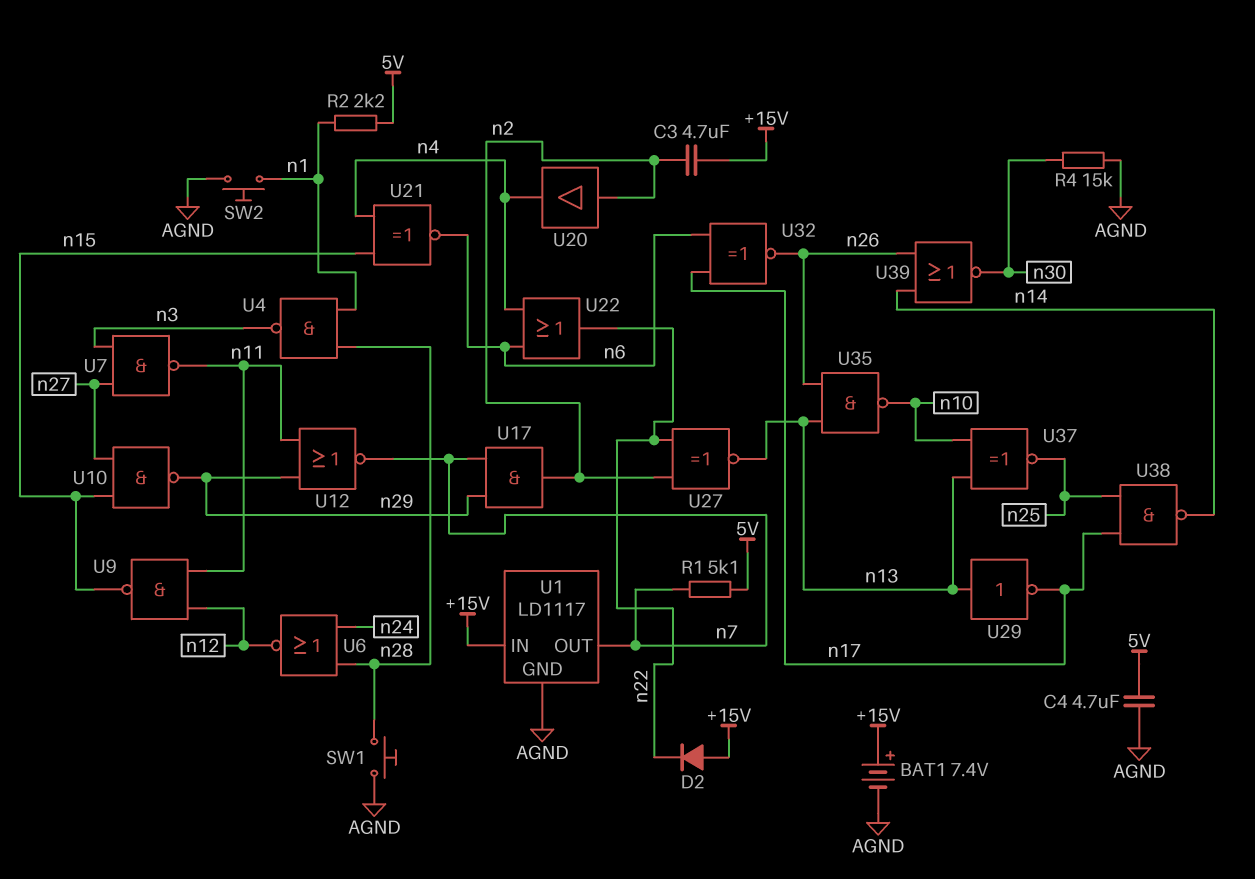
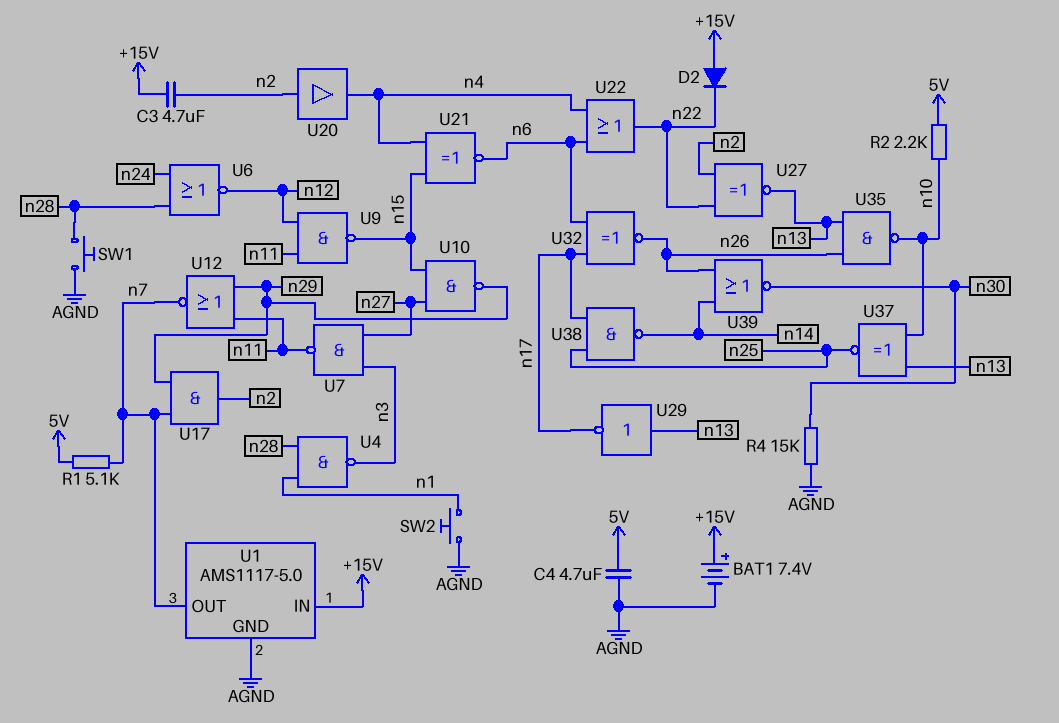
R2: 2.2k (5V, n1) -> 2.2k (5V, n10)
U1: LD1117 -> AMS1117-5.0

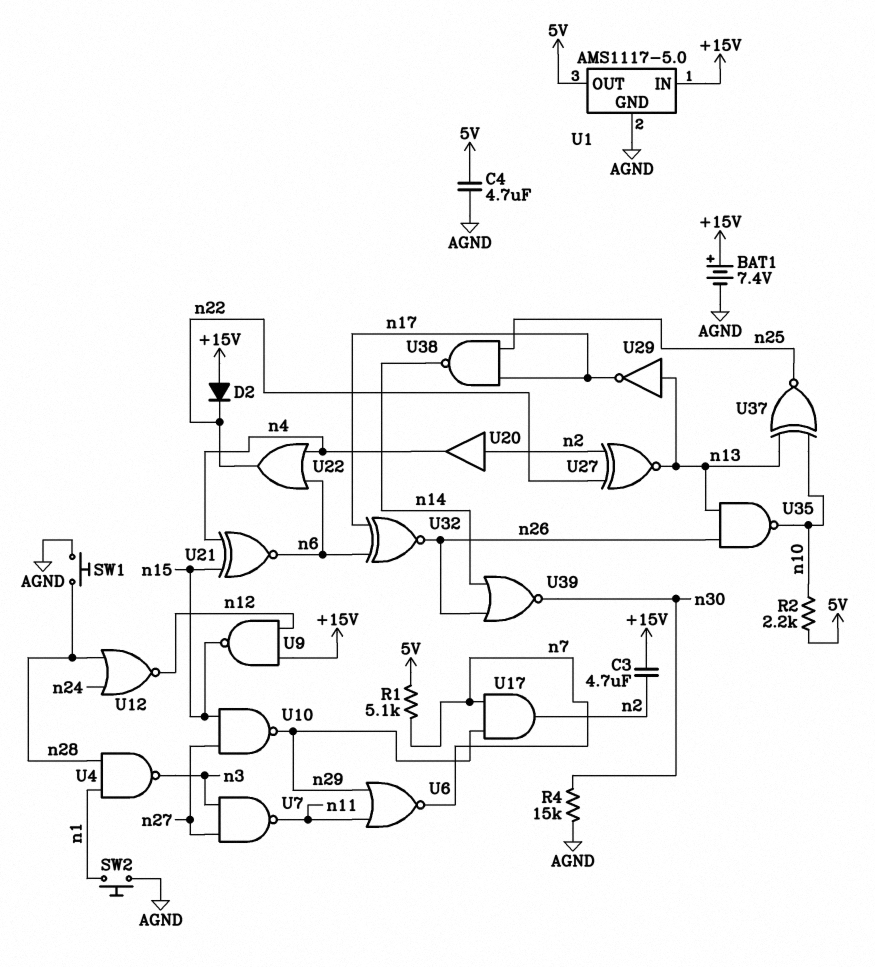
U1 pin OUT: n7 -> 5V
U6: NOR (in n24, in n28, out n12) -> NOR (in n11, in n29, out n7)
U9: NAND (in n11, in n12, out n15) -> NAND (in +15V, in n12, out n15)
U12: NOR (in n11, in n29, out n7) -> NOR (in n24, in n28, out n12)

